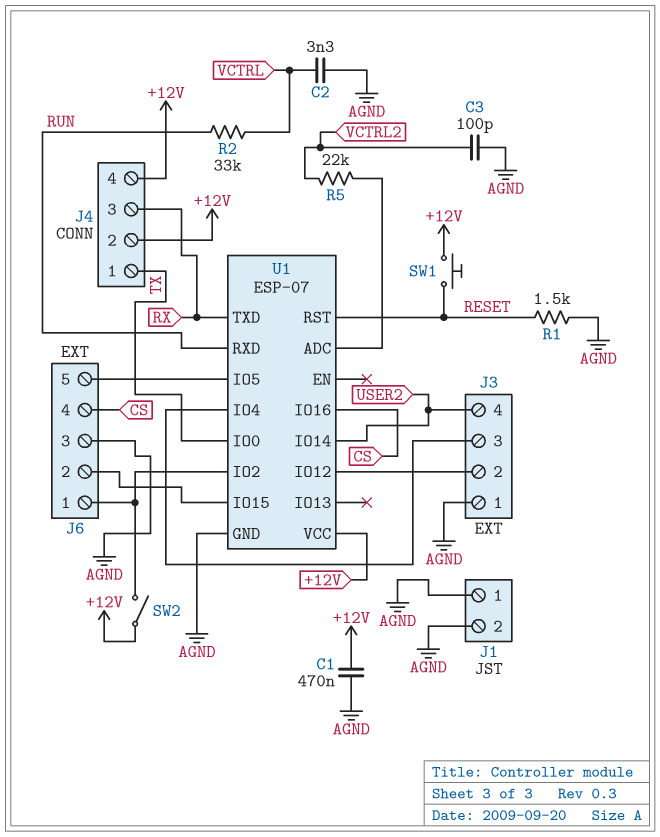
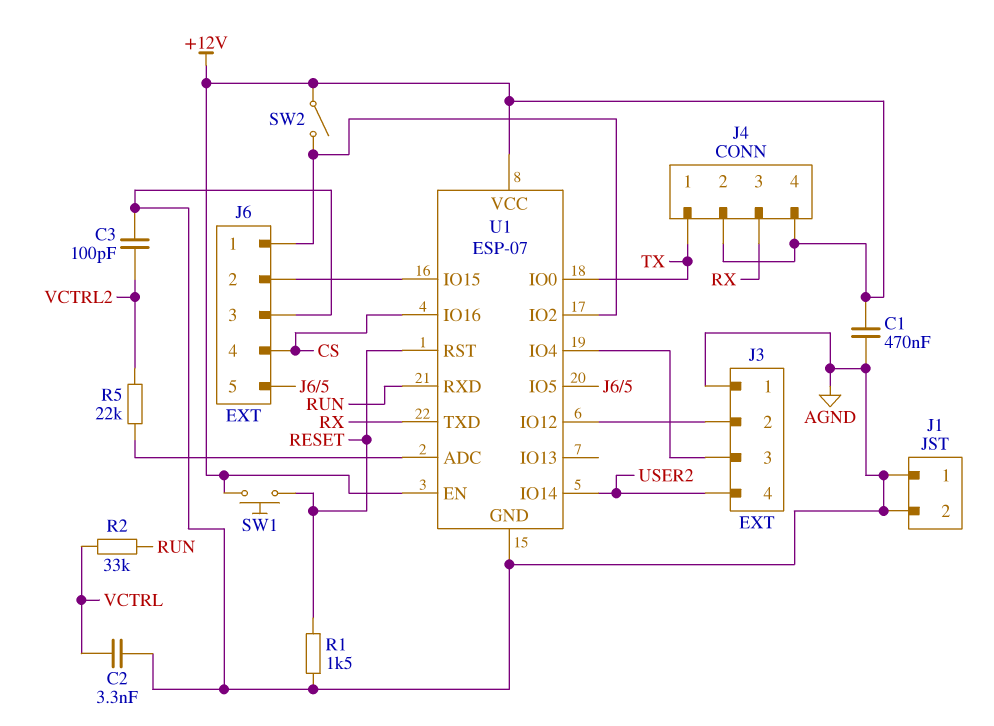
U1 pin EN: none -> +12V

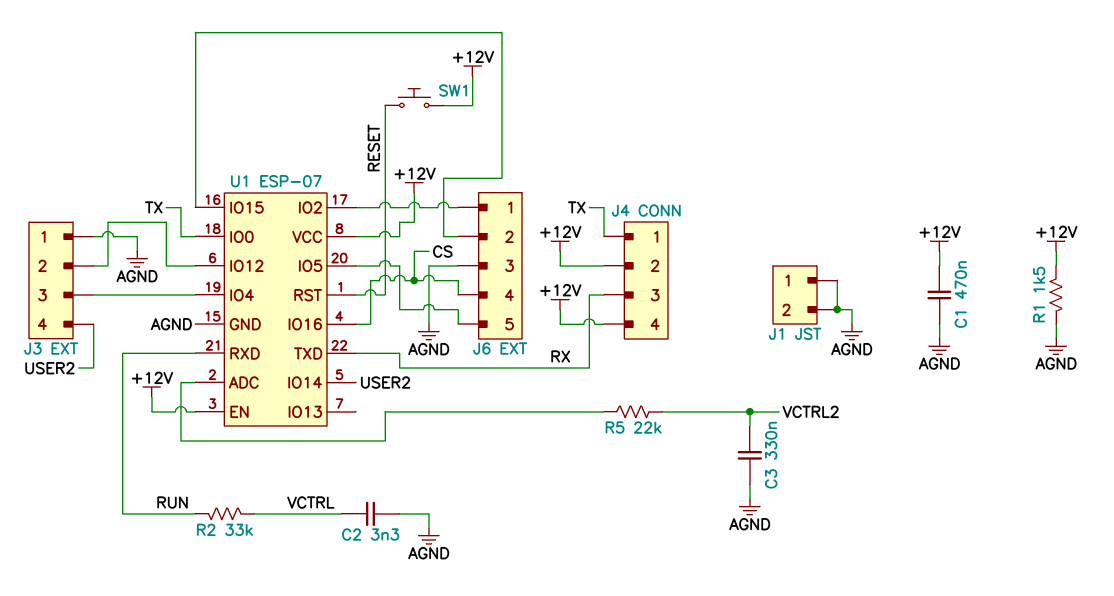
C3: 100pF (AGND, VCTRL2) -> 330nF (AGND, VCTRL2)
R1: 1.5k (AGND, RESET) -> 1.5k (+12V, AGND)
SW2: switch (+12V, J6/1) -> none

